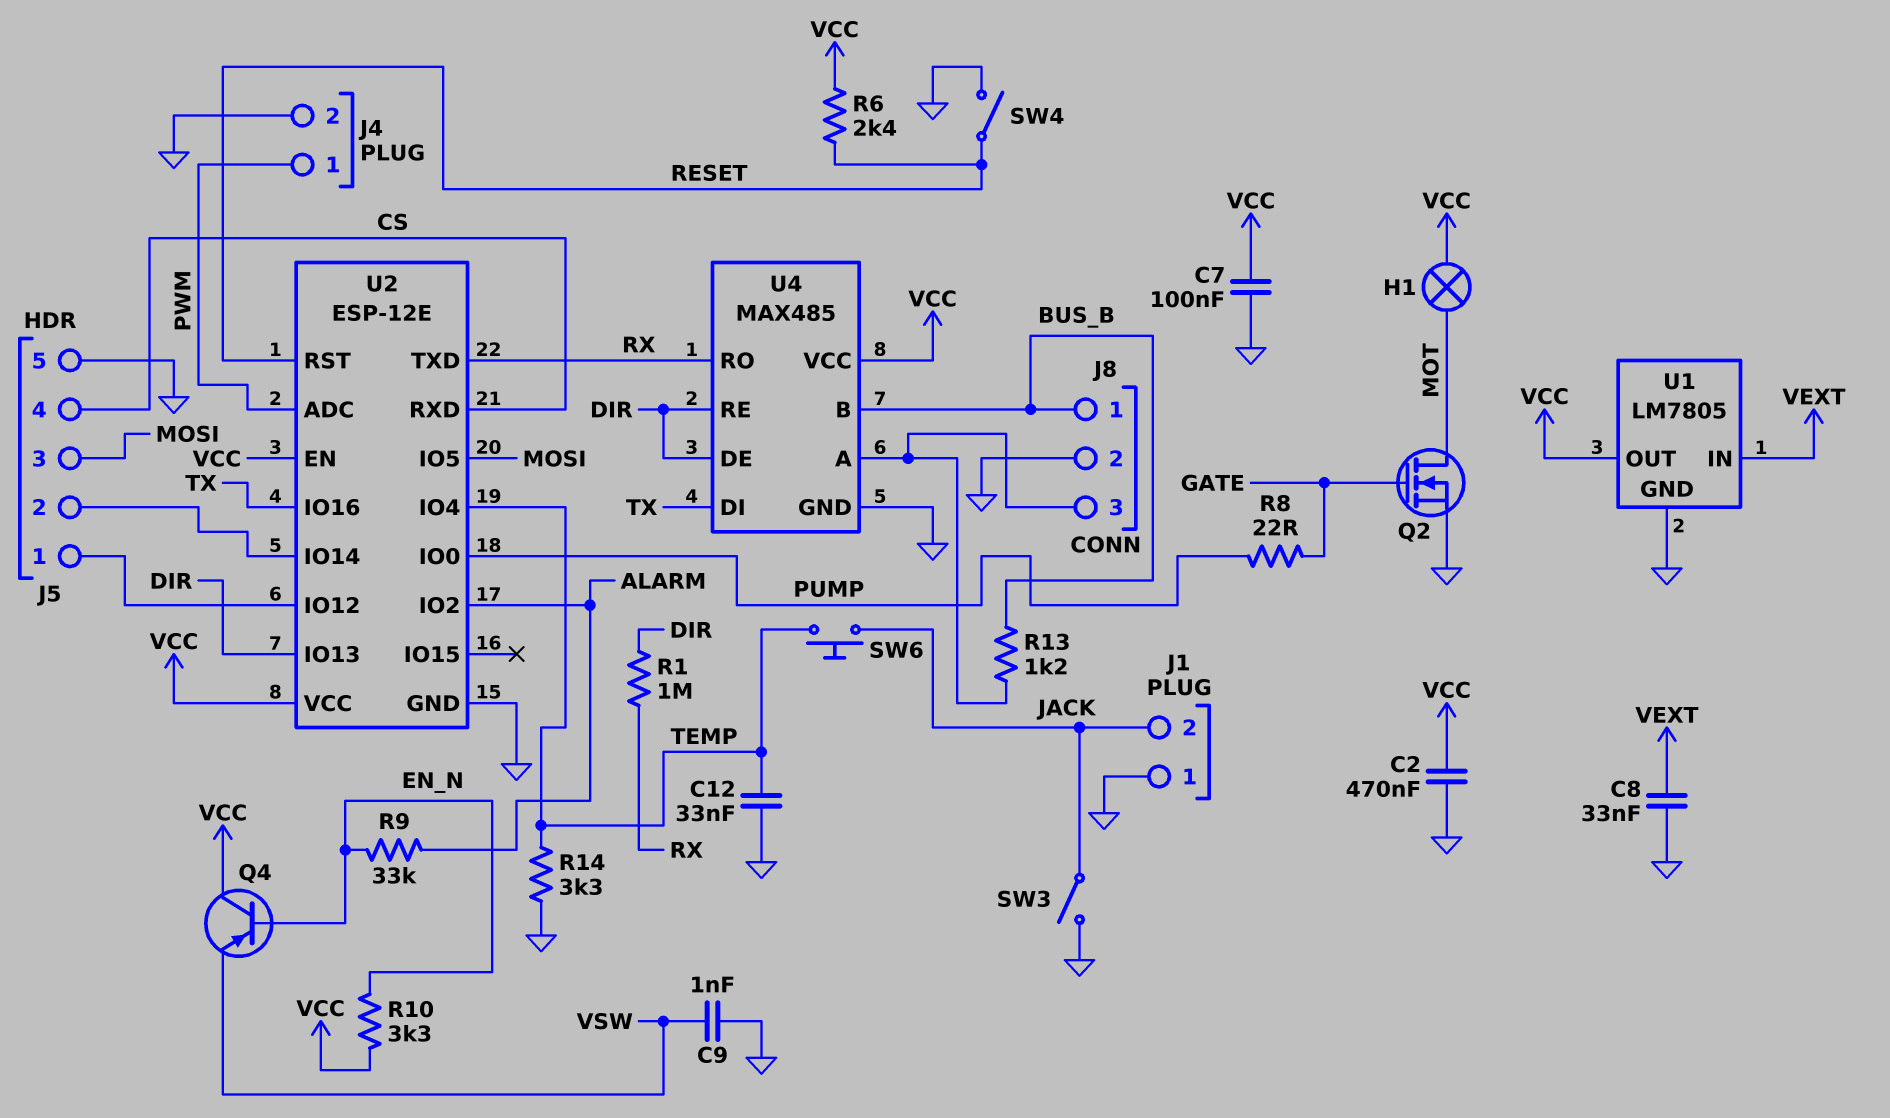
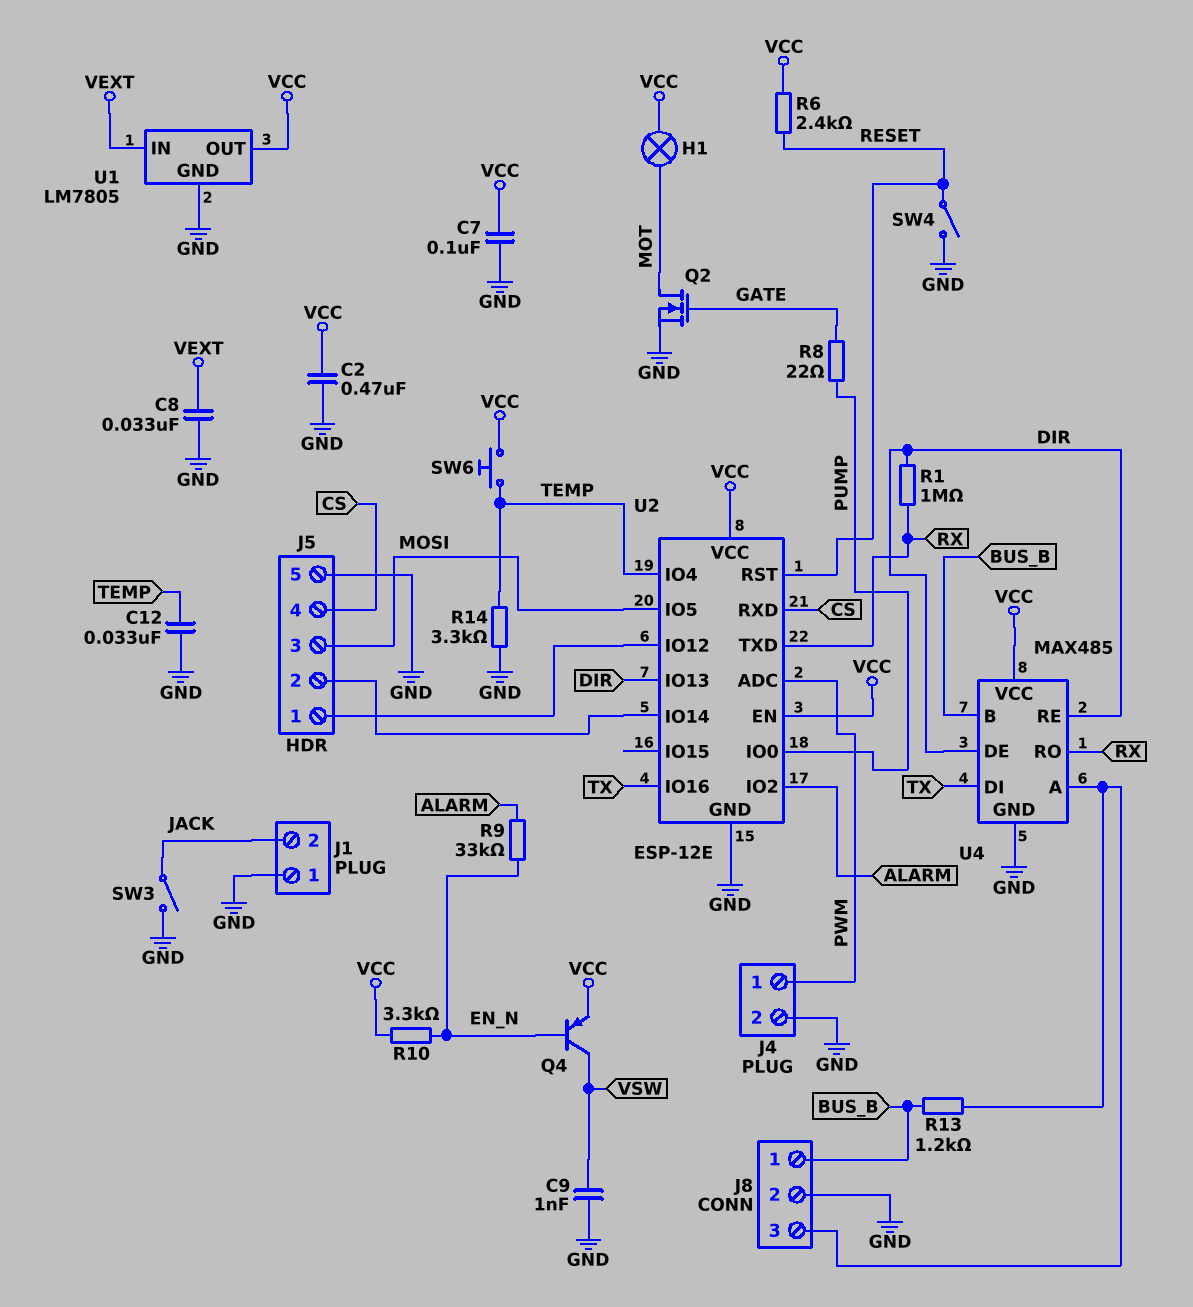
Q4: PNP (B EN_N, C VCC, E VSW) -> PNP (B EN_N, C VSW, E VCC)
SW6: button (JACK, TEMP) -> button (TEMP, VCC)

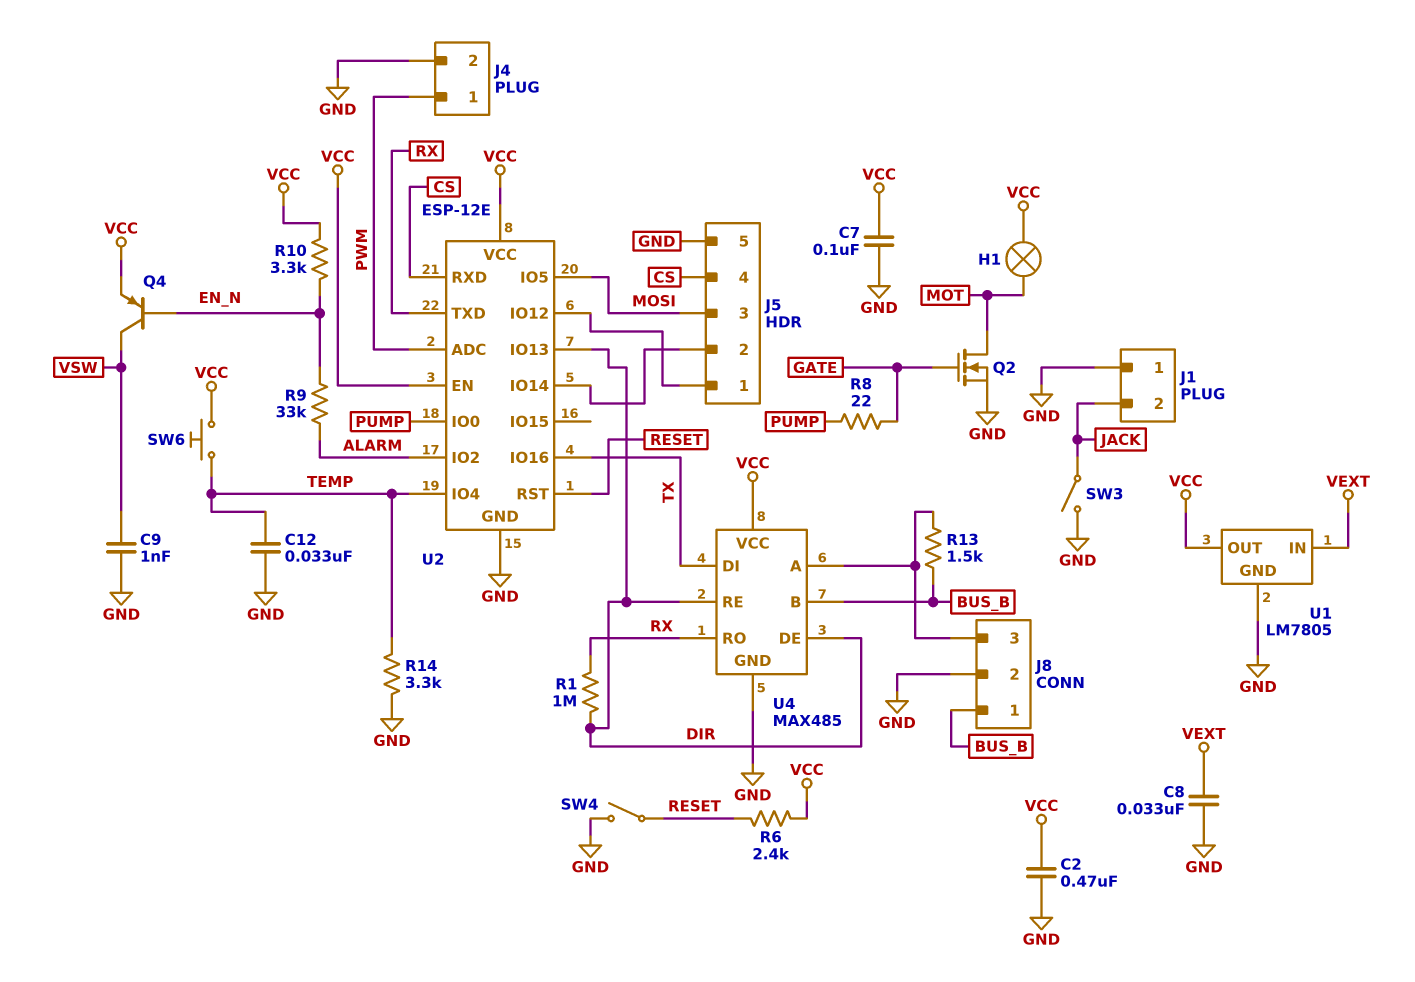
R13: 1.2k (BUS_B, J8/3) -> 1.5k (BUS_B, J8/3)

